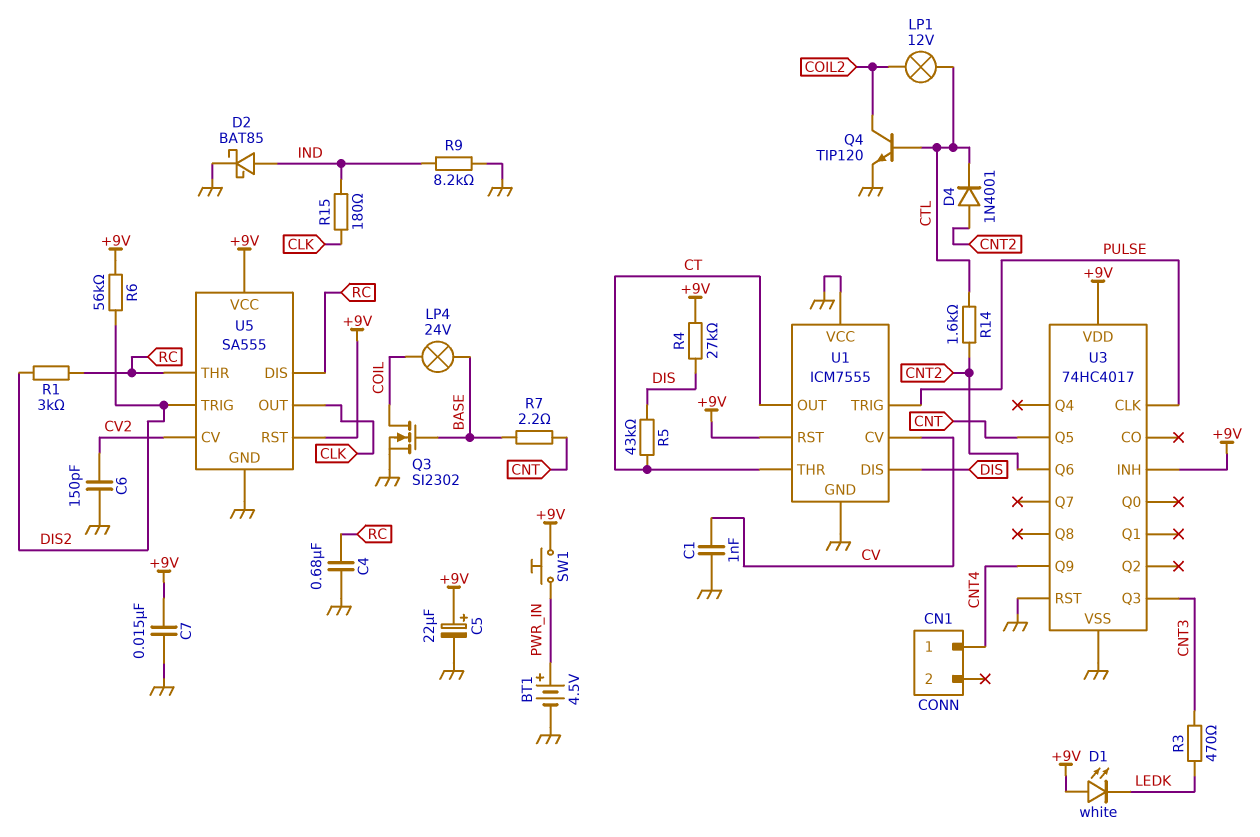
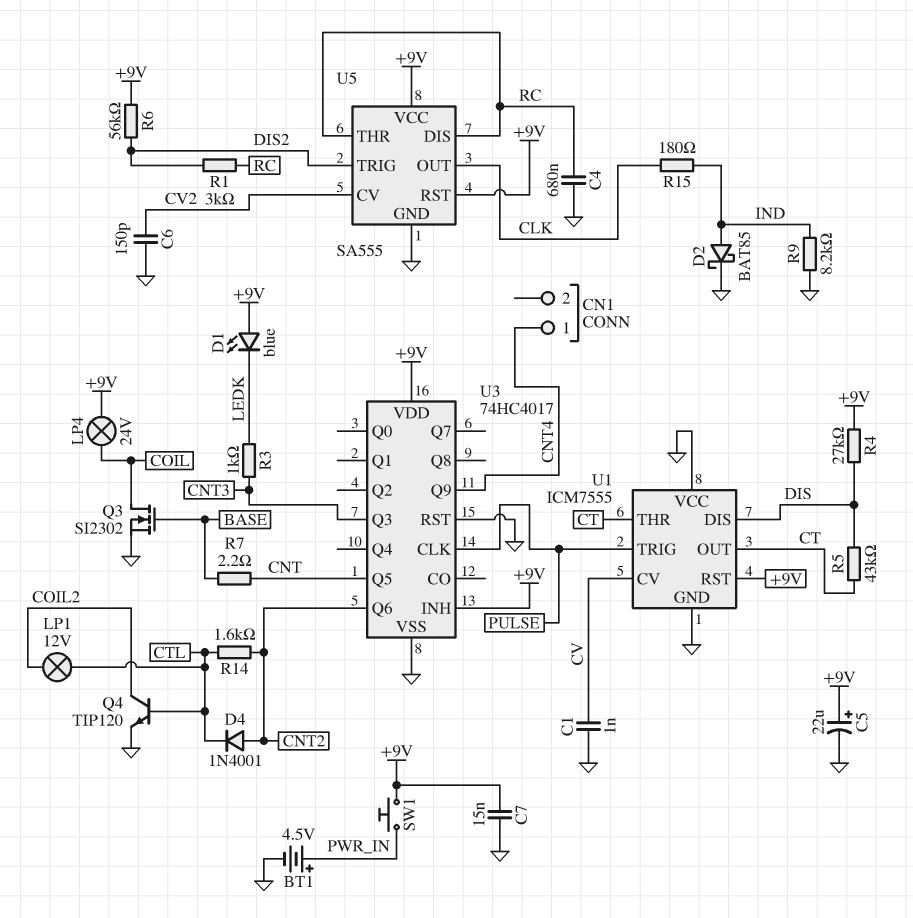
D1: LED white (A +9V, K LEDK) -> LED blue (A +9V, K LEDK)
LP4: lamp 24V (BASE, COIL) -> lamp 24V (+9V, COIL)
R3: 470 (CNT3, LEDK) -> 1k (CNT3, LEDK)

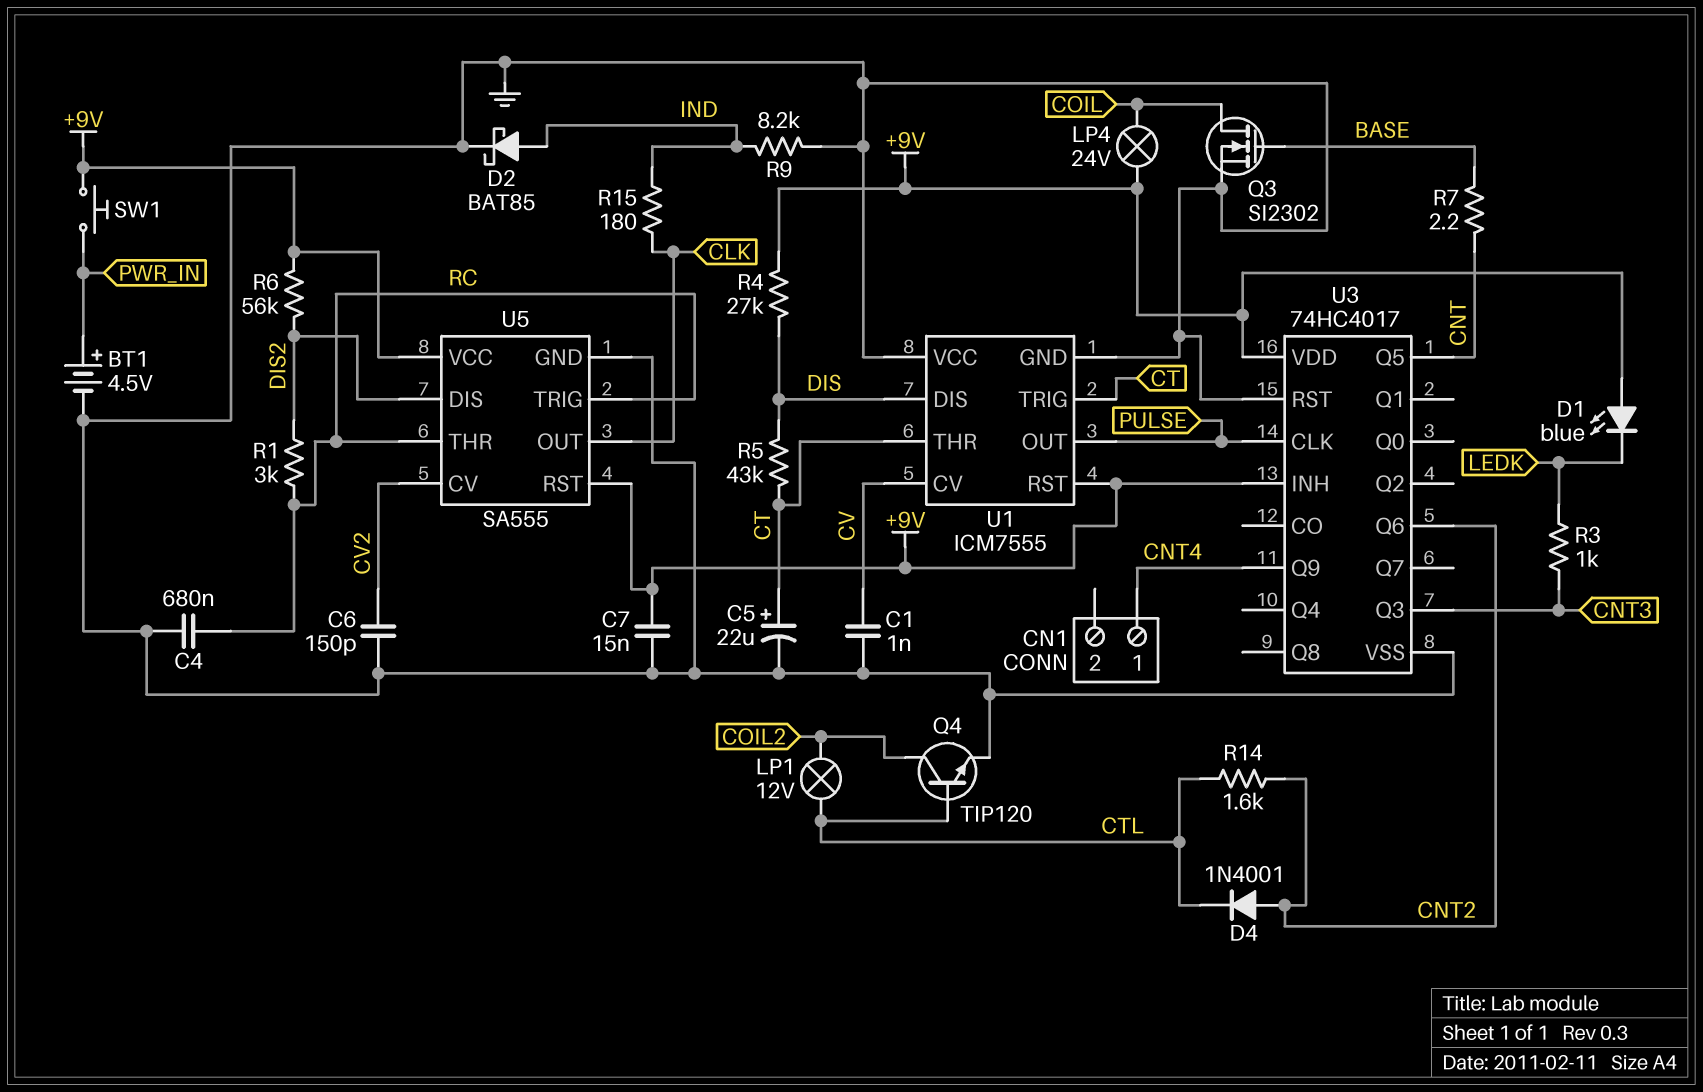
C5: 22uF (plus +9V, minus GND) -> 22uF (plus CT, minus GND)
U1 pin OUT: CT -> PULSE
U1 pin TRIG: PULSE -> CT
U5 pin DIS: RC -> DIS2
U5 pin TRIG: DIS2 -> RC

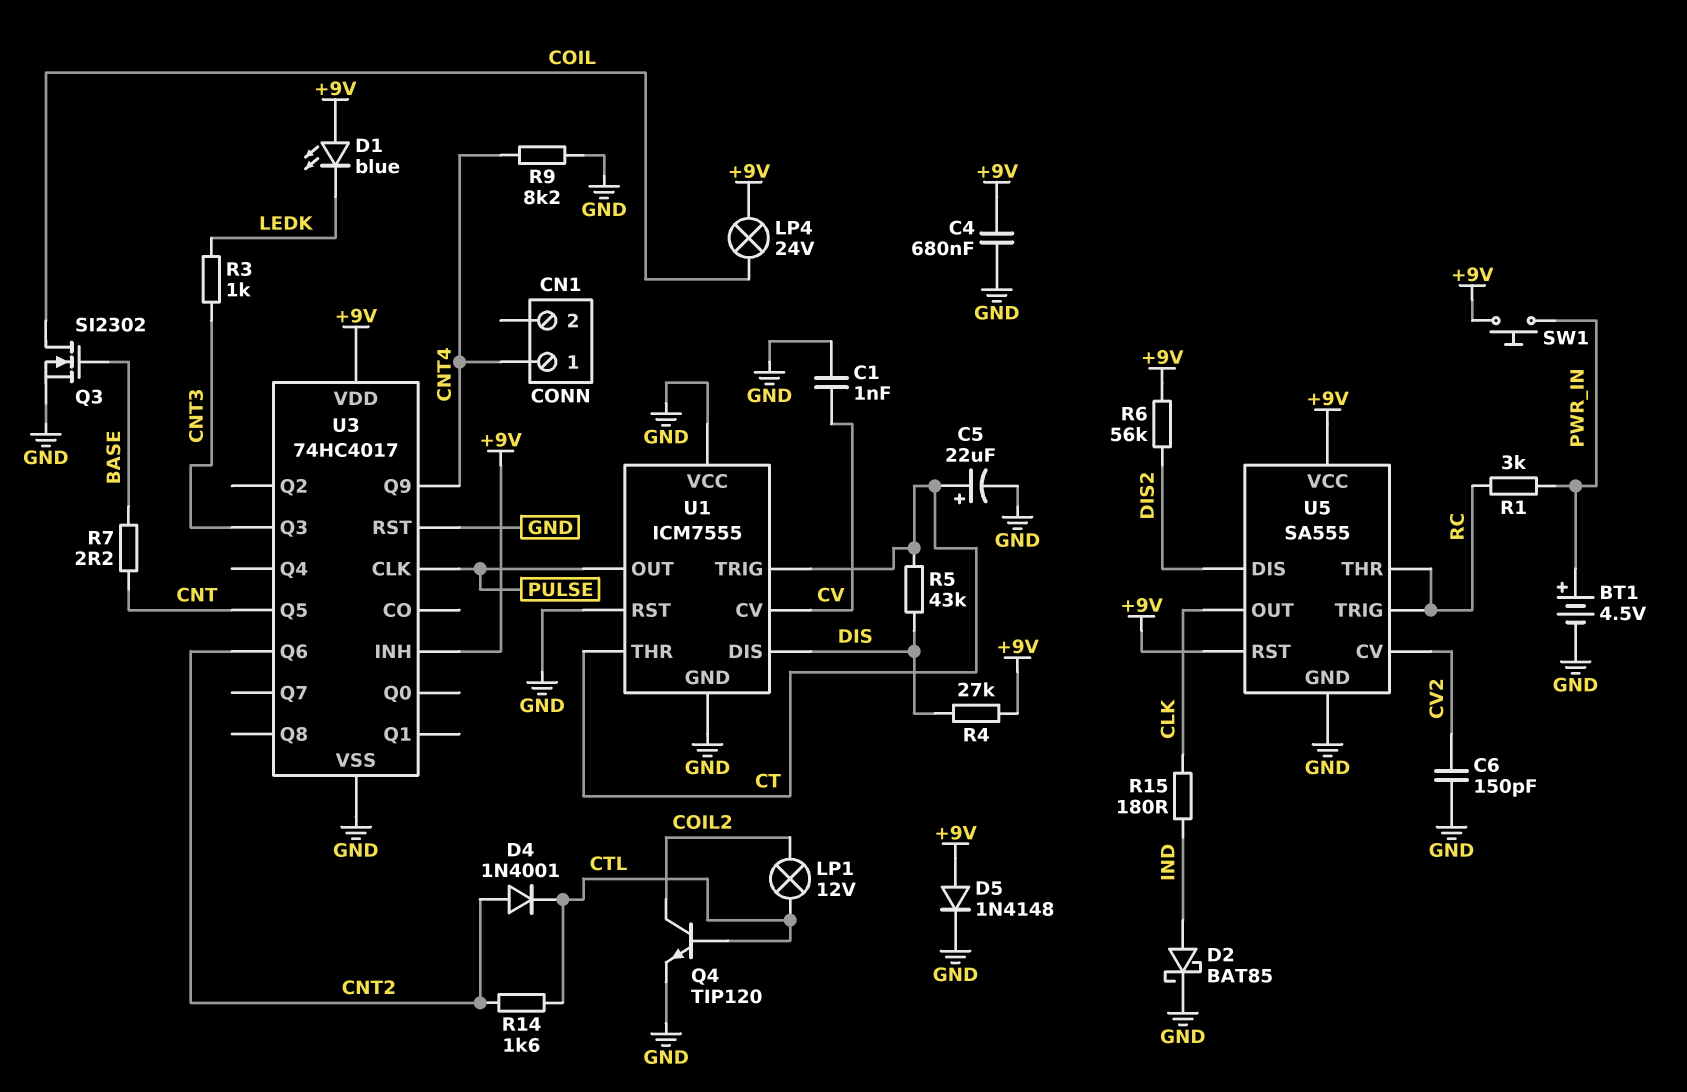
C4: 680nF (GND, RC) -> 680nF (+9V, GND)
C7: 15nF (+9V, GND) -> none
D5: none -> diode 1N4148 (A +9V, K GND)
R1: 3k (DIS2, RC) -> 3k (PWR_IN, RC)
R9: 8.2k (GND, IND) -> 8.2k (CNT4, GND)
U1 pin RST: +9V -> GND

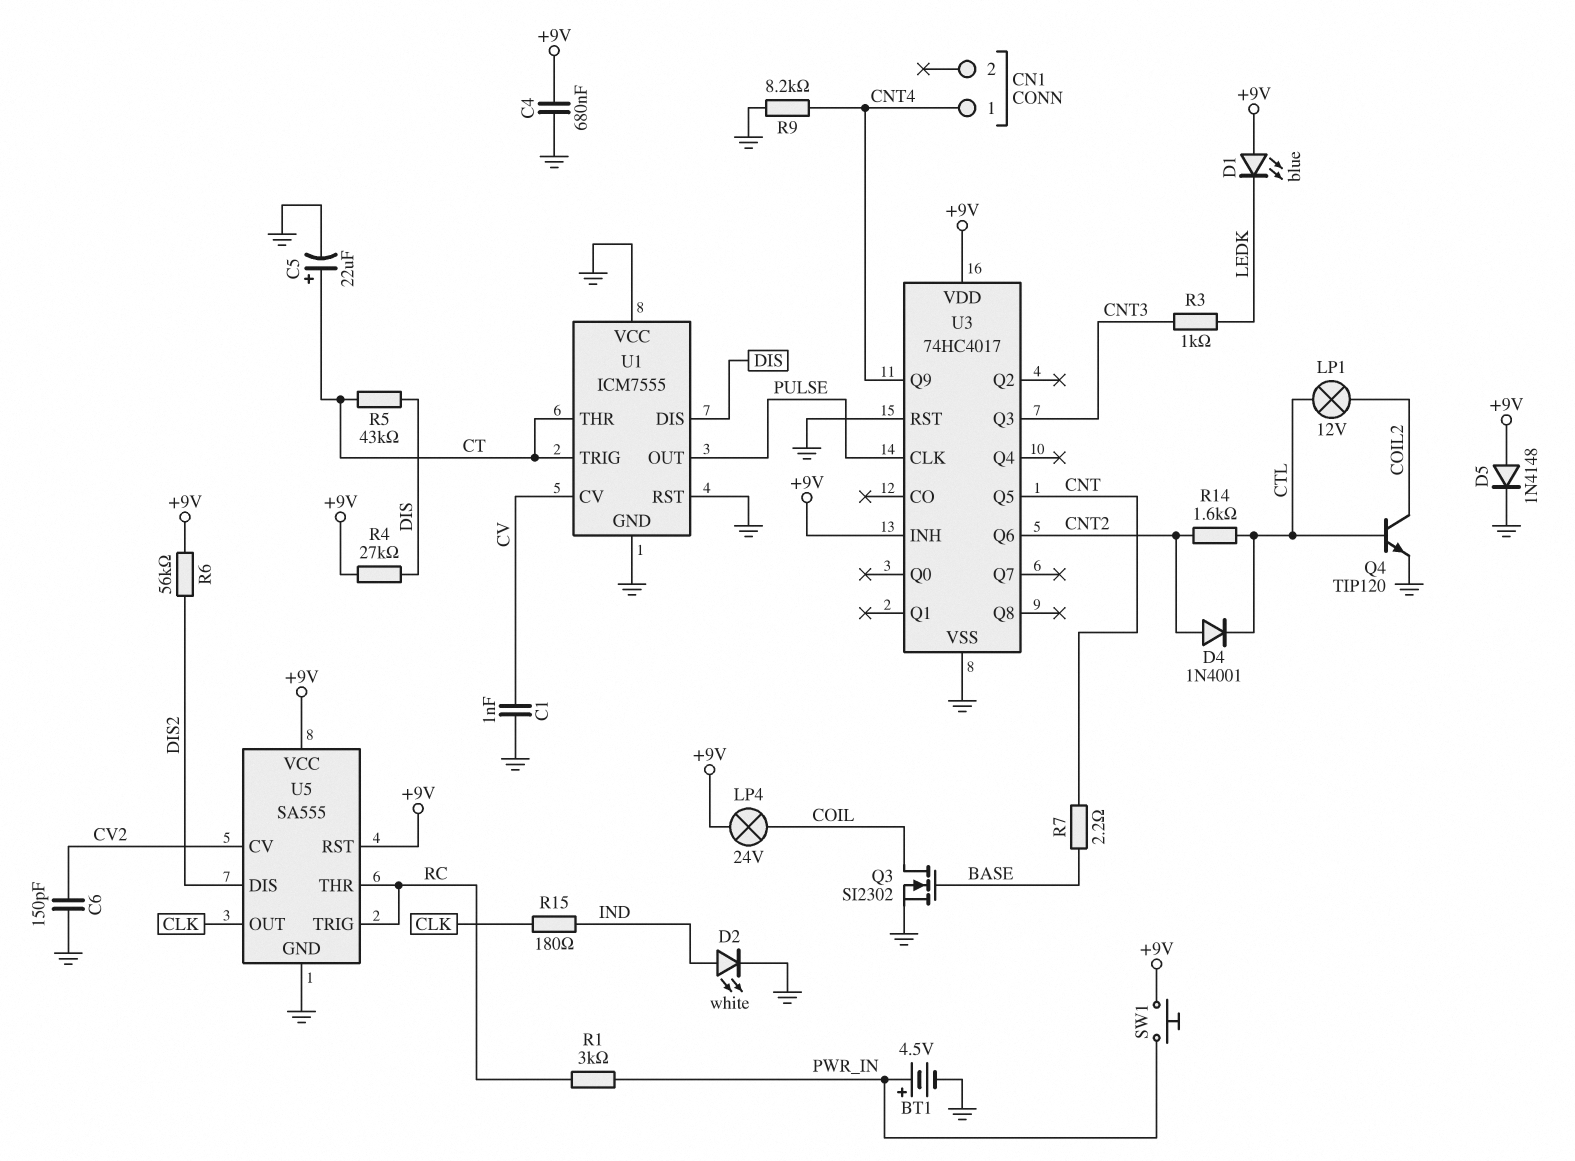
D2: schottky BAT85 (A IND, K GND) -> LED white (A IND, K GND)

